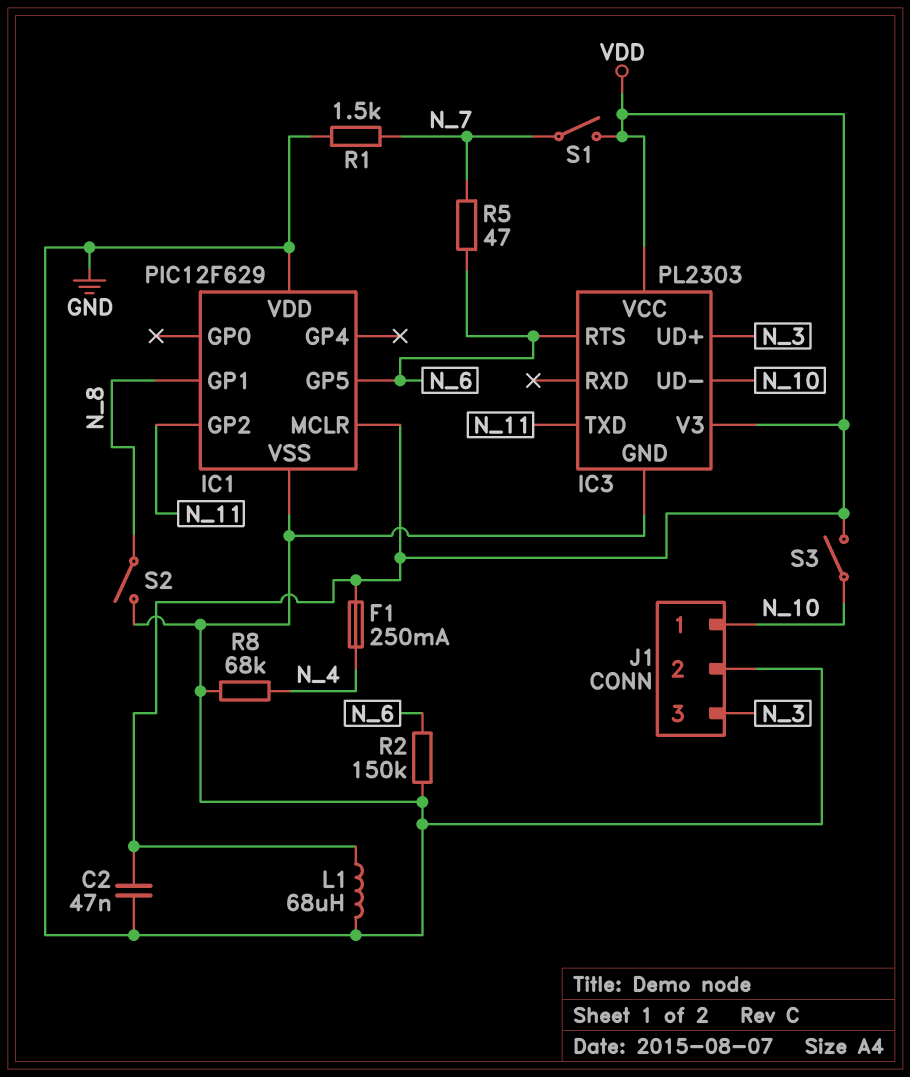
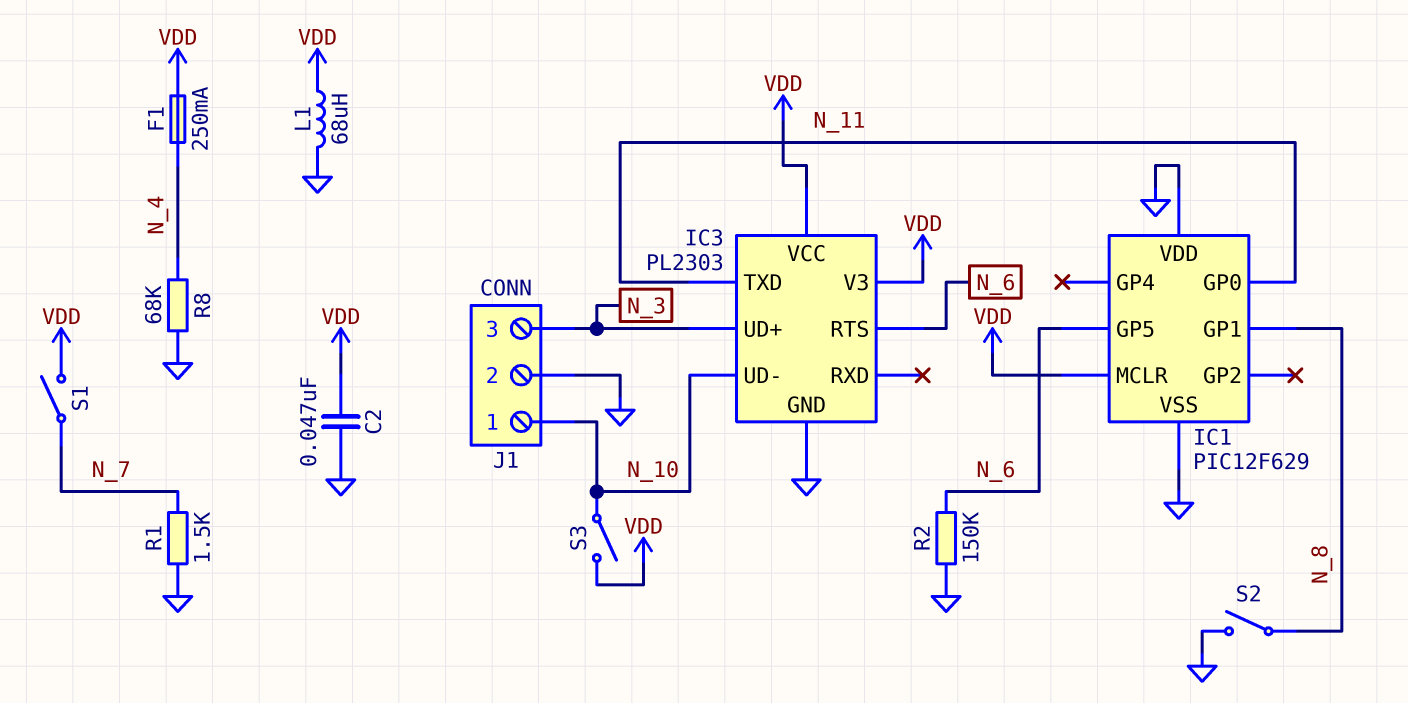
IC1 pin GP0: none -> N_11
IC1 pin GP2: N_11 -> none
R5: 47 (N_6, N_7) -> none

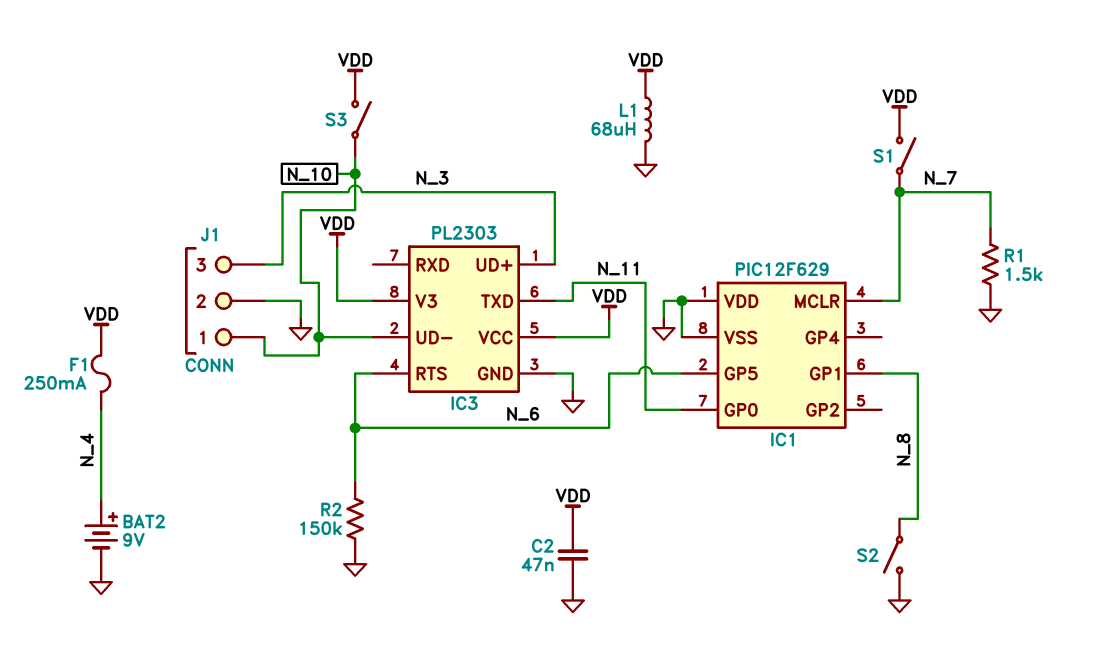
BAT2: none -> 9V (plus N_4, minus GND)
IC1 pin MCLR: VDD -> N_7
R8: 68k (GND, N_4) -> none

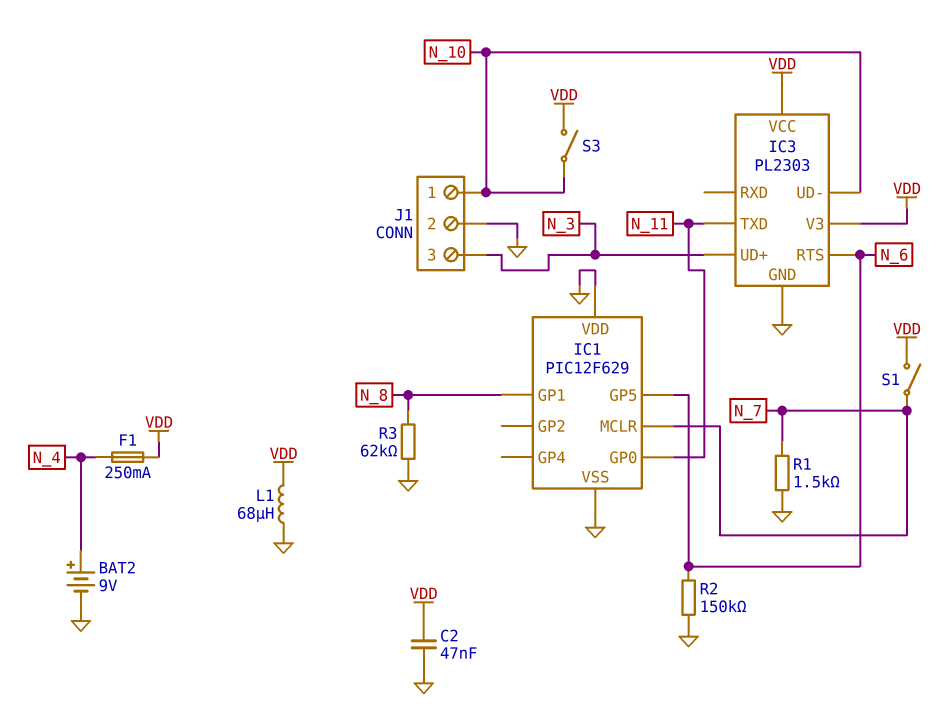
R3: none -> 62k (GND, N_8)
S2: switch (GND, N_8) -> none

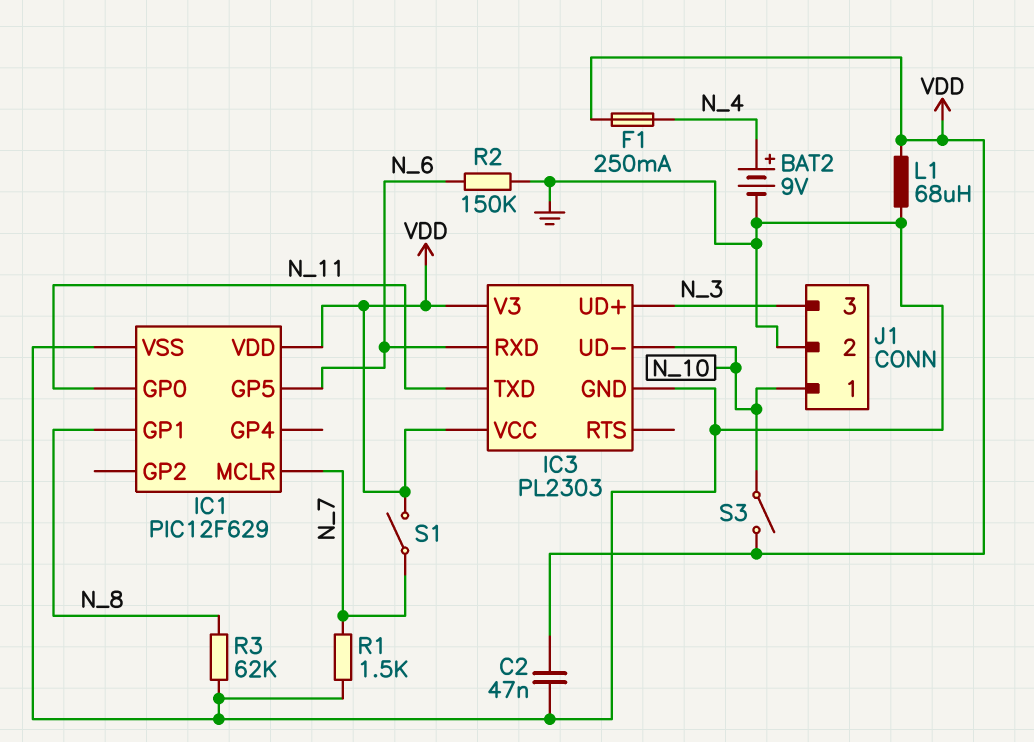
IC1 pin VDD: GND -> VDD
IC3 pin RTS: N_6 -> none
IC3 pin RXD: none -> N_6

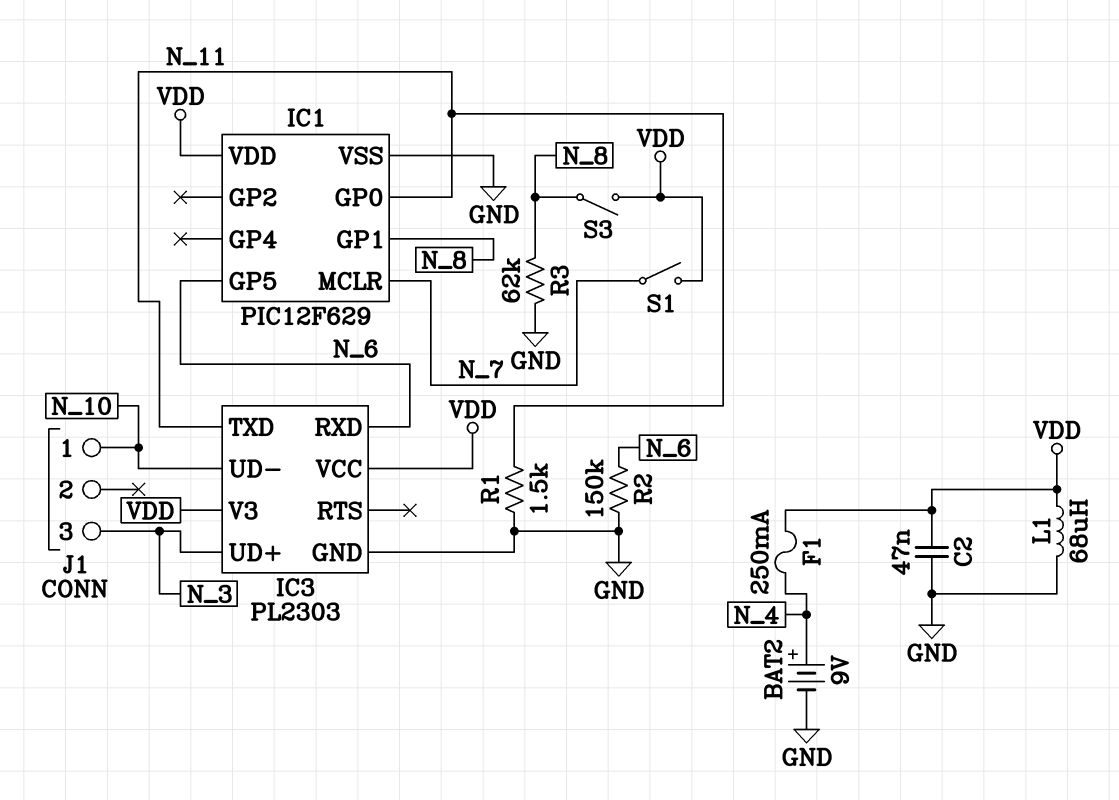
J1 pin 2: GND -> none
R1: 1.5k (GND, N_7) -> 1.5k (GND, N_11)
S3: switch (N_10, VDD) -> switch (N_8, VDD)

